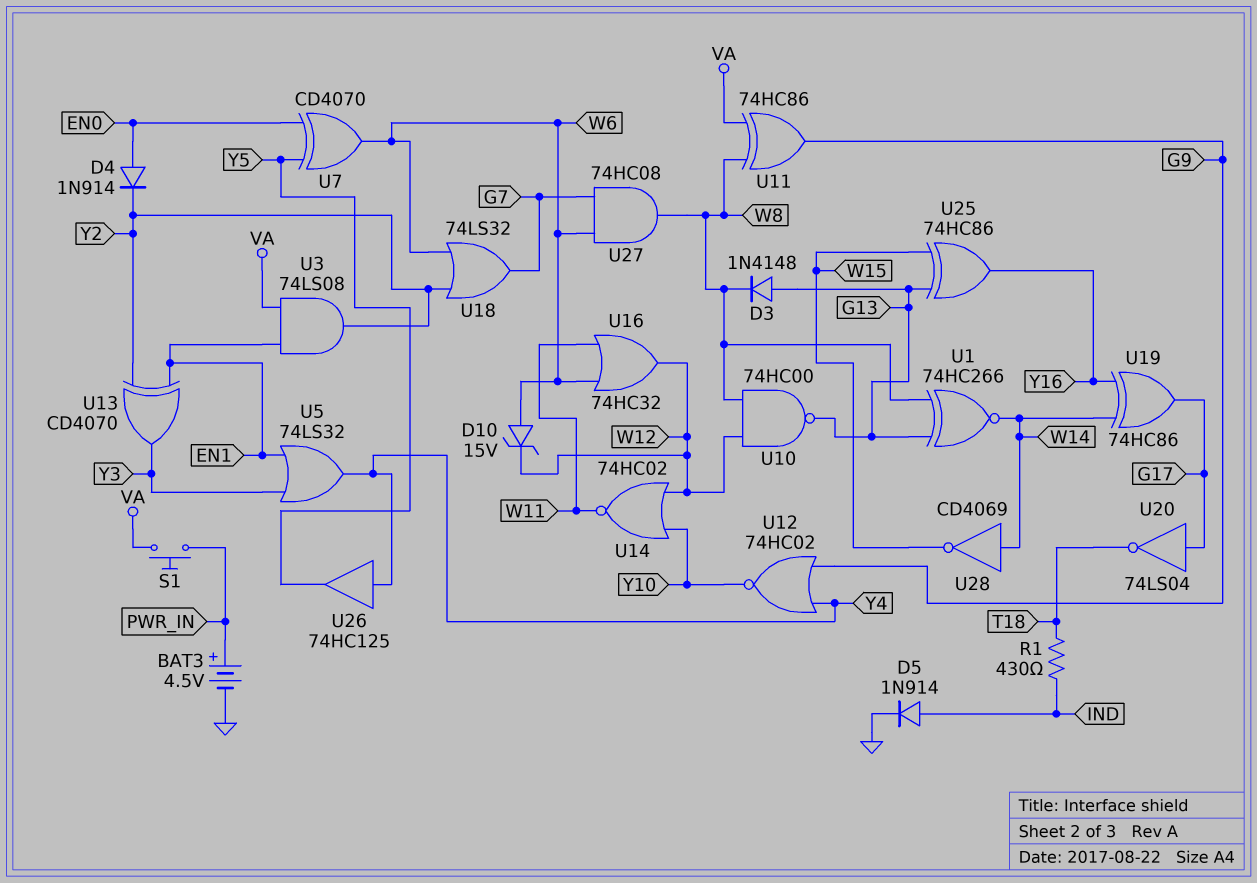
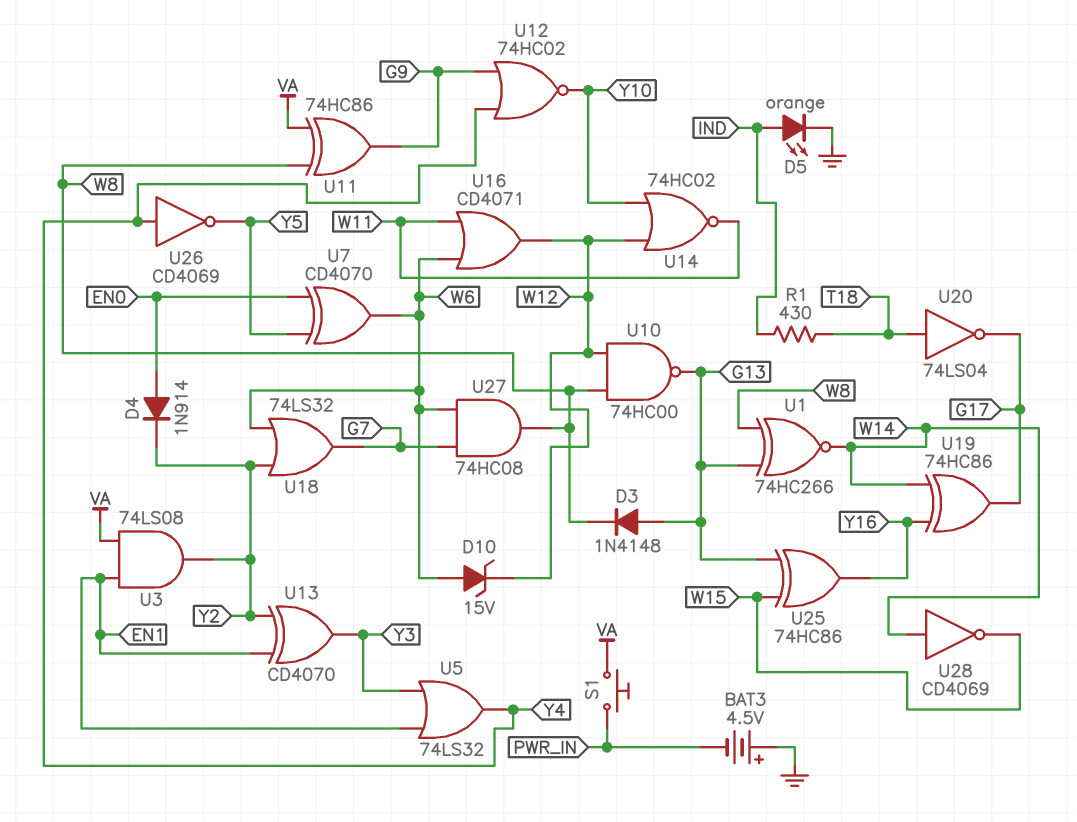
BAT3: 4.5V (plus PWR_IN, minus GND) -> 4.5V (plus GND, minus PWR_IN)
D5: diode 1N914 (A IND, K GND) -> LED orange (A IND, K GND)
U16: OR 74HC32 (in W6, in W11, out W12) -> OR CD4071 (in W6, in W11, out W12)
U20: NOT 74LS04 (in G17, out T18) -> NOT 74LS04 (in T18, out G17)
U26: buffer 74HC125 (in Y4, out Y5) -> NOT CD4069 (in Y4, out Y5)

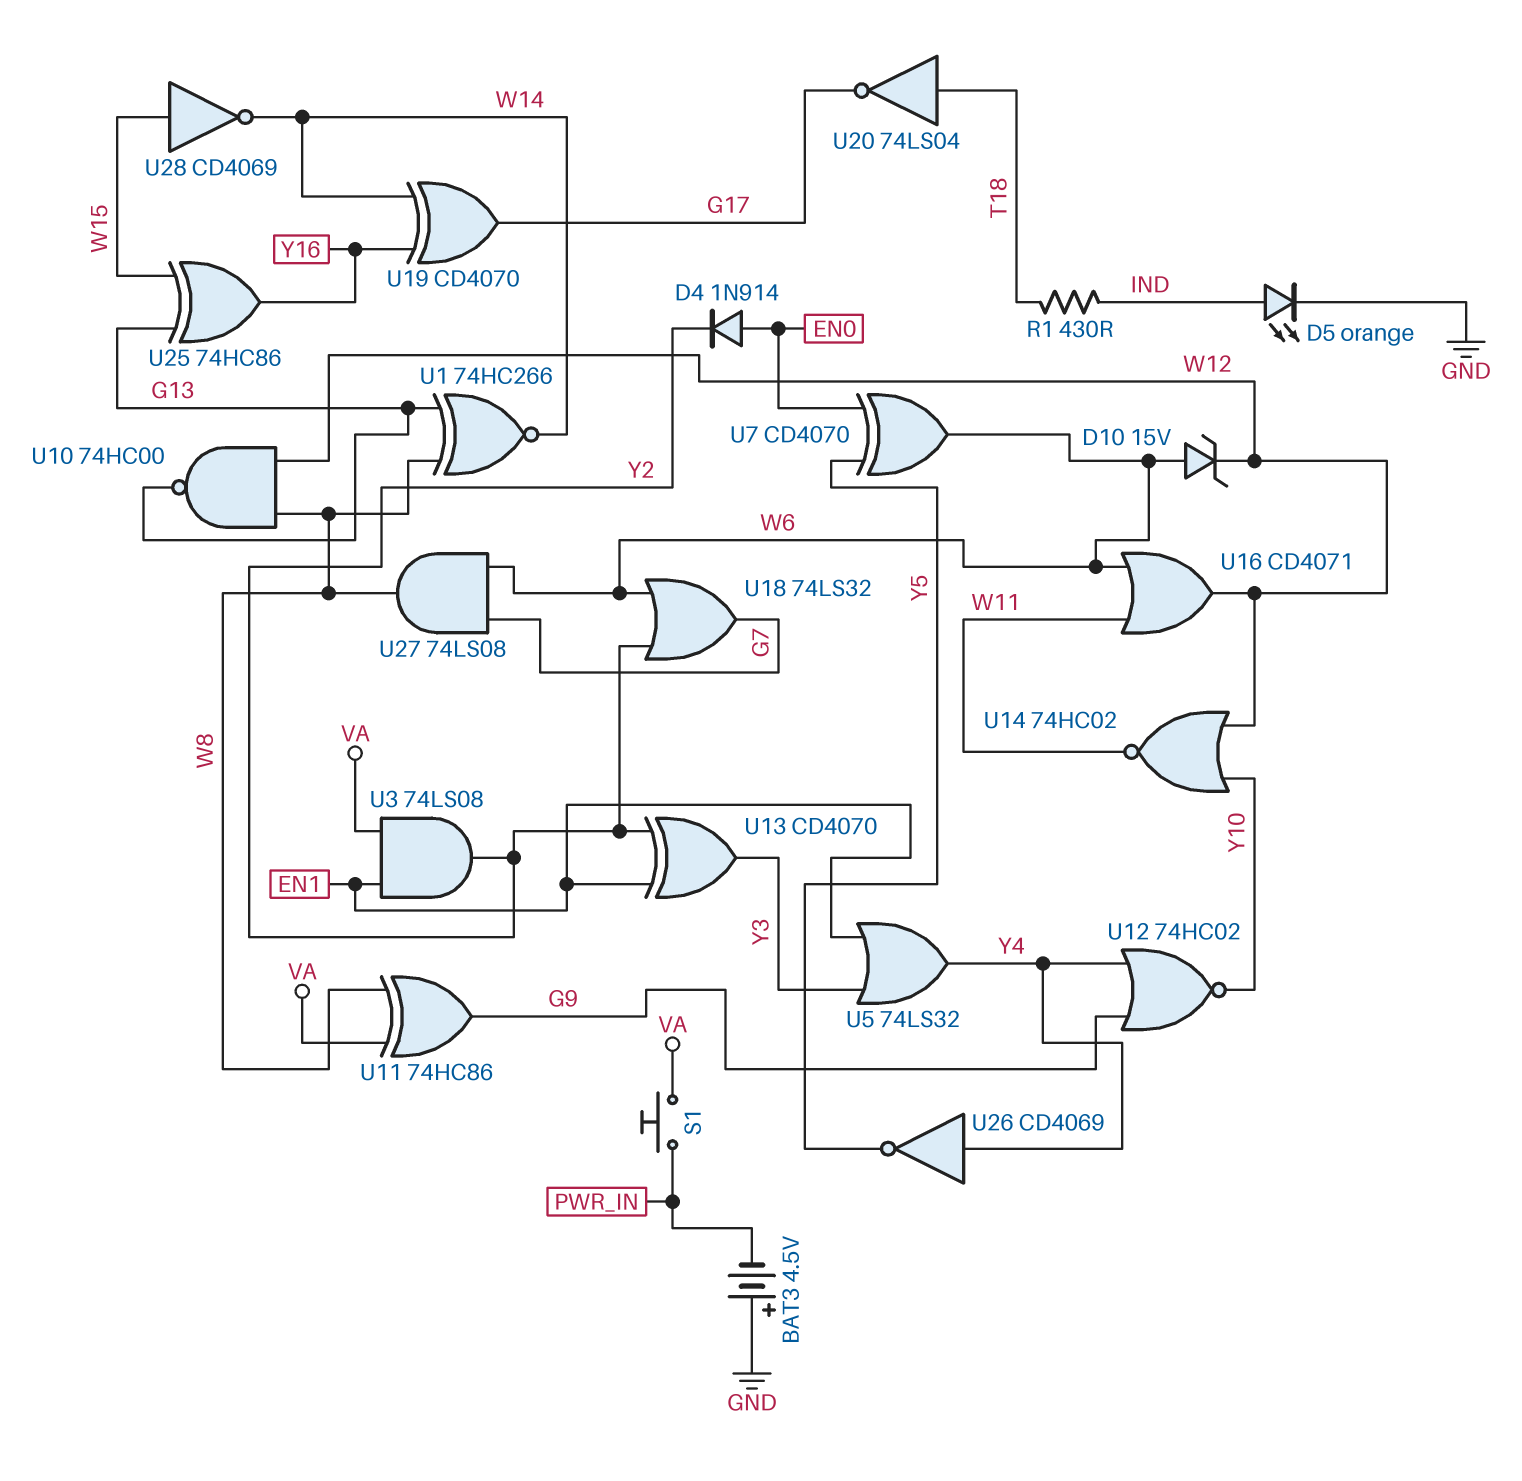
D3: diode 1N4148 (A G13, K W8) -> none
U19: XOR 74HC86 (in W14, in Y16, out G17) -> XOR CD4070 (in W14, in Y16, out G17)
U27: AND 74HC08 (in G7, in W6, out W8) -> AND 74LS08 (in G7, in W6, out W8)
U28: NOT CD4069 (in W14, out W15) -> NOT CD4069 (in W15, out W14)

